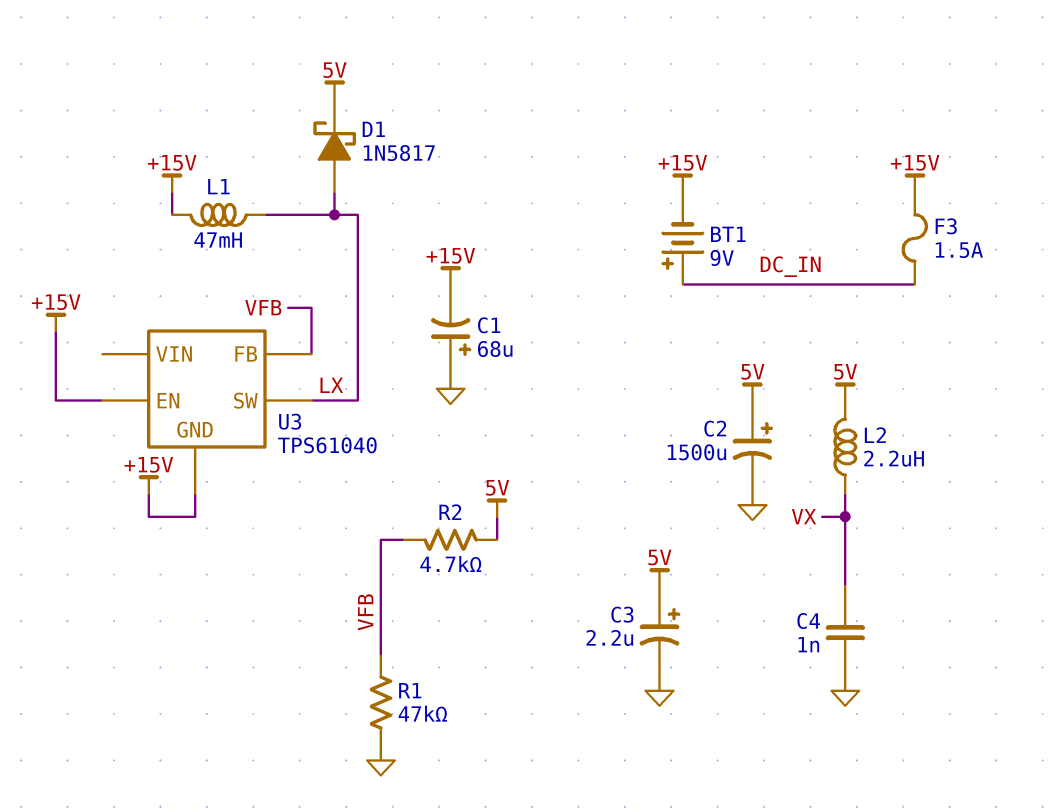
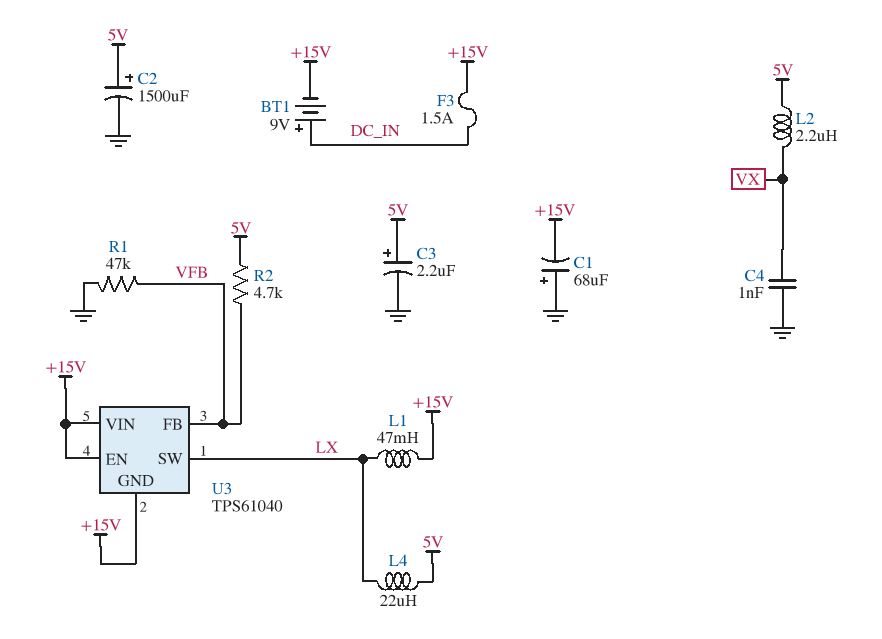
D1: schottky 1N5817 (A LX, K 5V) -> none
L4: none -> 22uH (5V, LX)
U3 pin VIN: none -> +15V

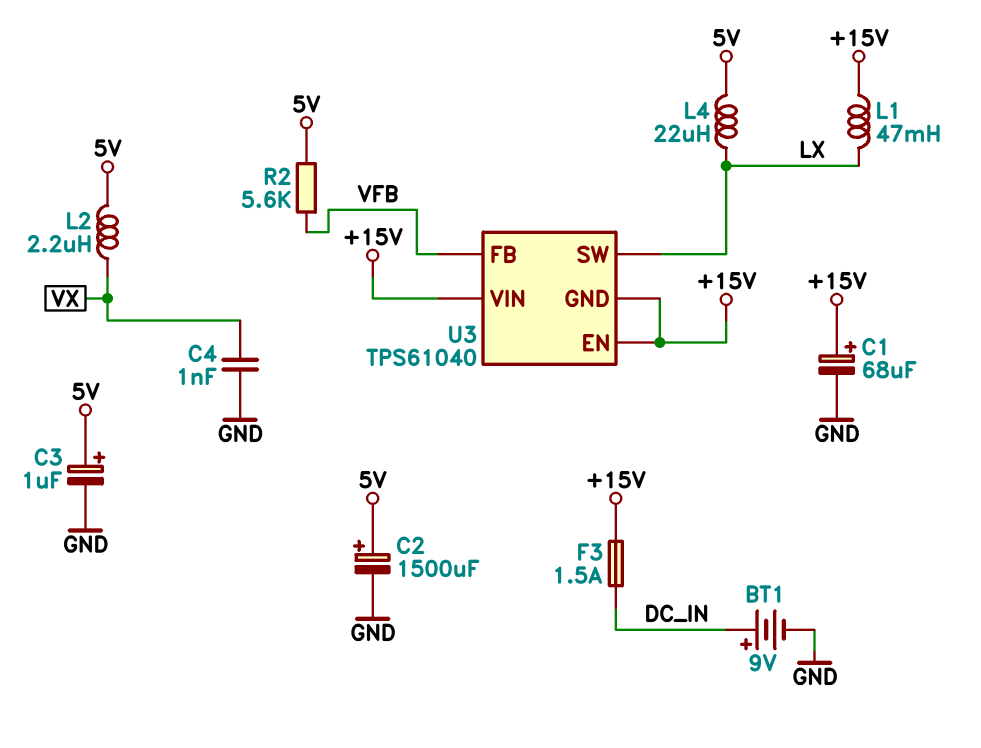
BT1: 9V (plus DC_IN, minus +15V) -> 9V (plus DC_IN, minus GND)
C1: 68uF (plus GND, minus +15V) -> 68uF (plus +15V, minus GND)
C3: 2.2uF (plus 5V, minus GND) -> 1uF (plus 5V, minus GND)
R1: 47k (GND, VFB) -> none
R2: 4.7k (5V, VFB) -> 5.6k (5V, VFB)

